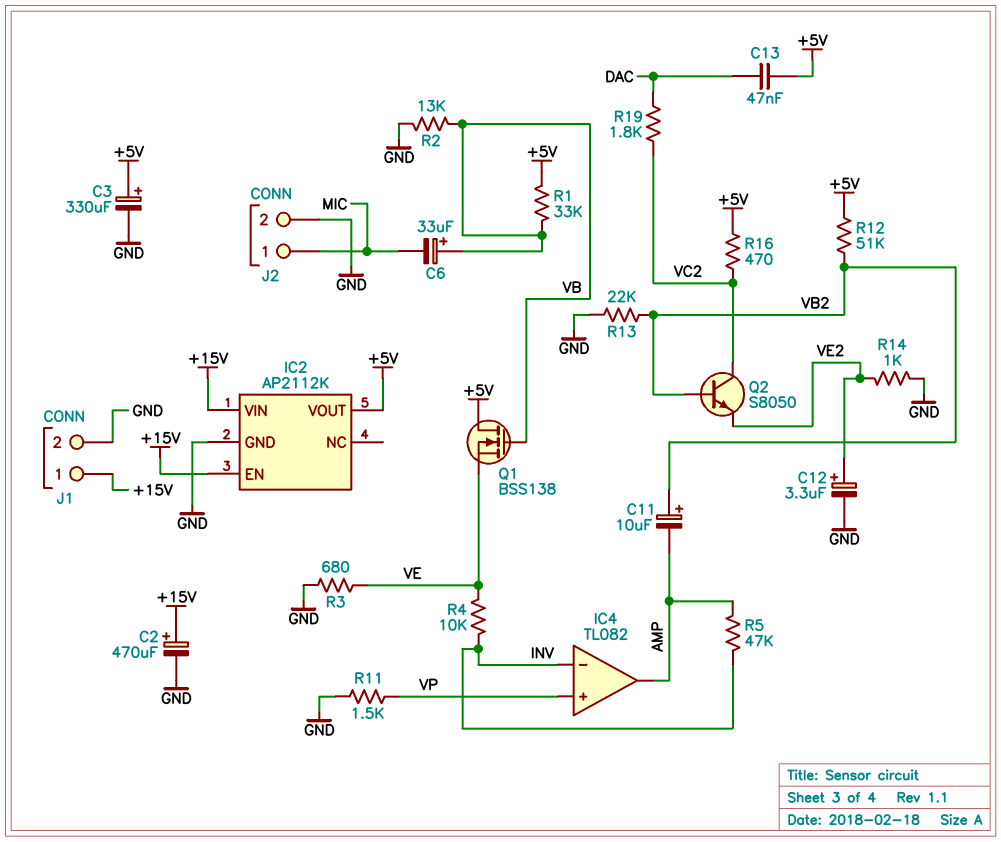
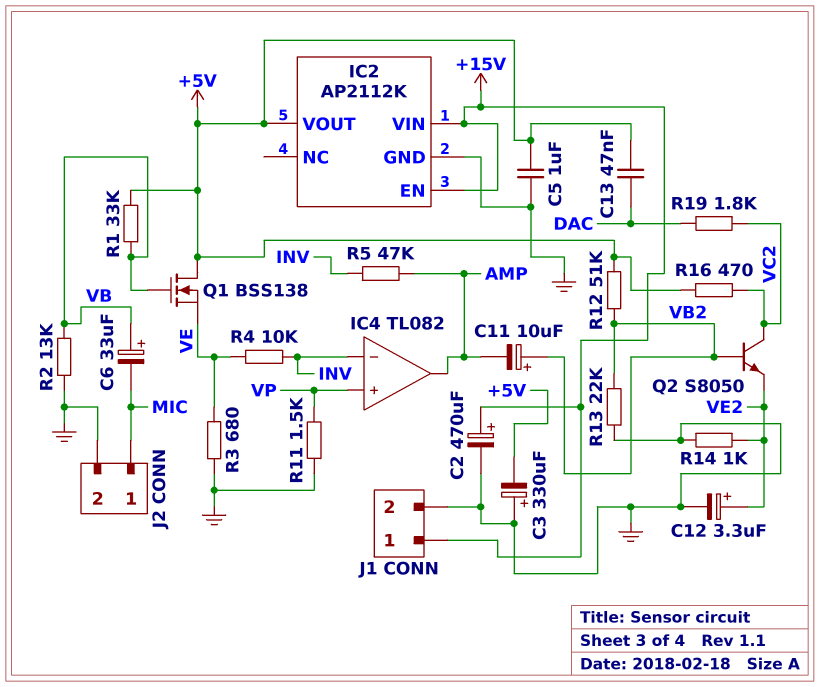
C3: 330uF (plus +5V, minus GND) -> 330uF (plus GND, minus +5V)
C5: none -> 1uF (+5V, GND)

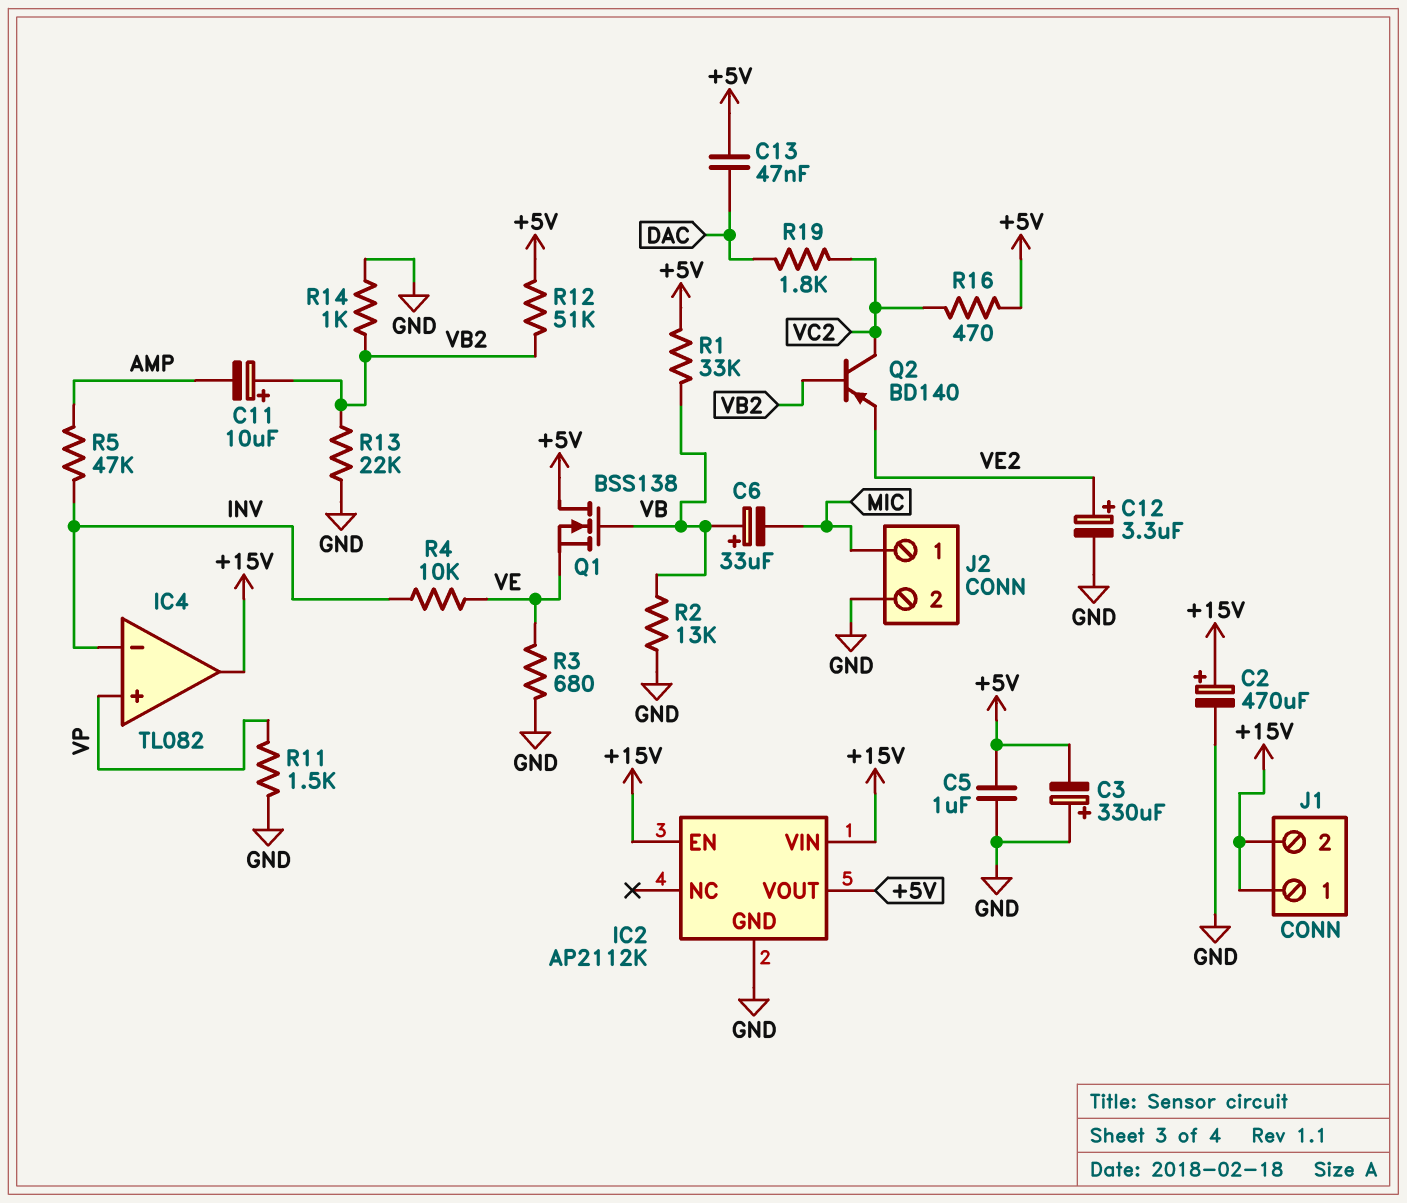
IC4 pin out: AMP -> +15V
J1 pin 2: GND -> +15V
Q2: NPN S8050 (B VB2, C VC2, E VE2) -> PNP BD140 (B VB2, C VC2, E VE2)
R14: 1k (GND, VE2) -> 1k (GND, VB2)

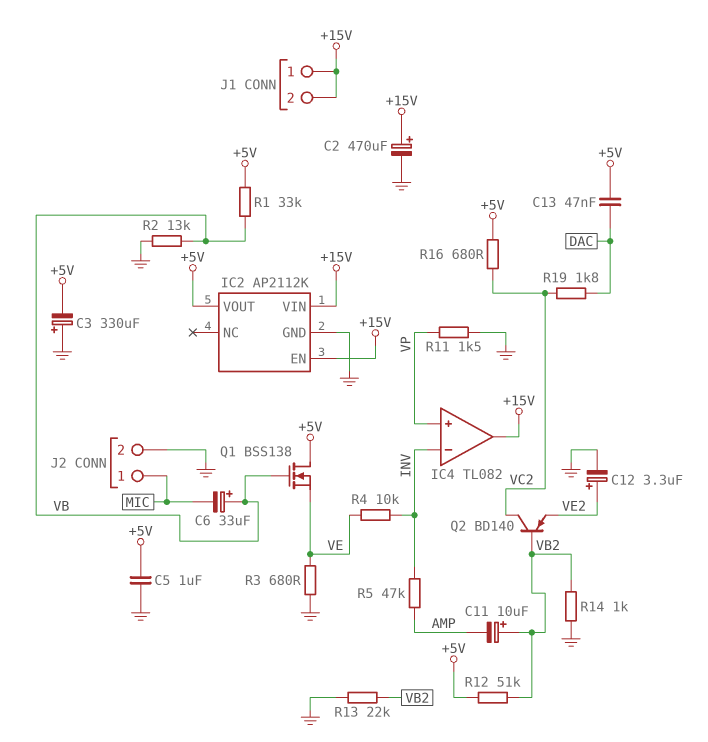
R16: 470 (+5V, VC2) -> 680 (+5V, VC2)

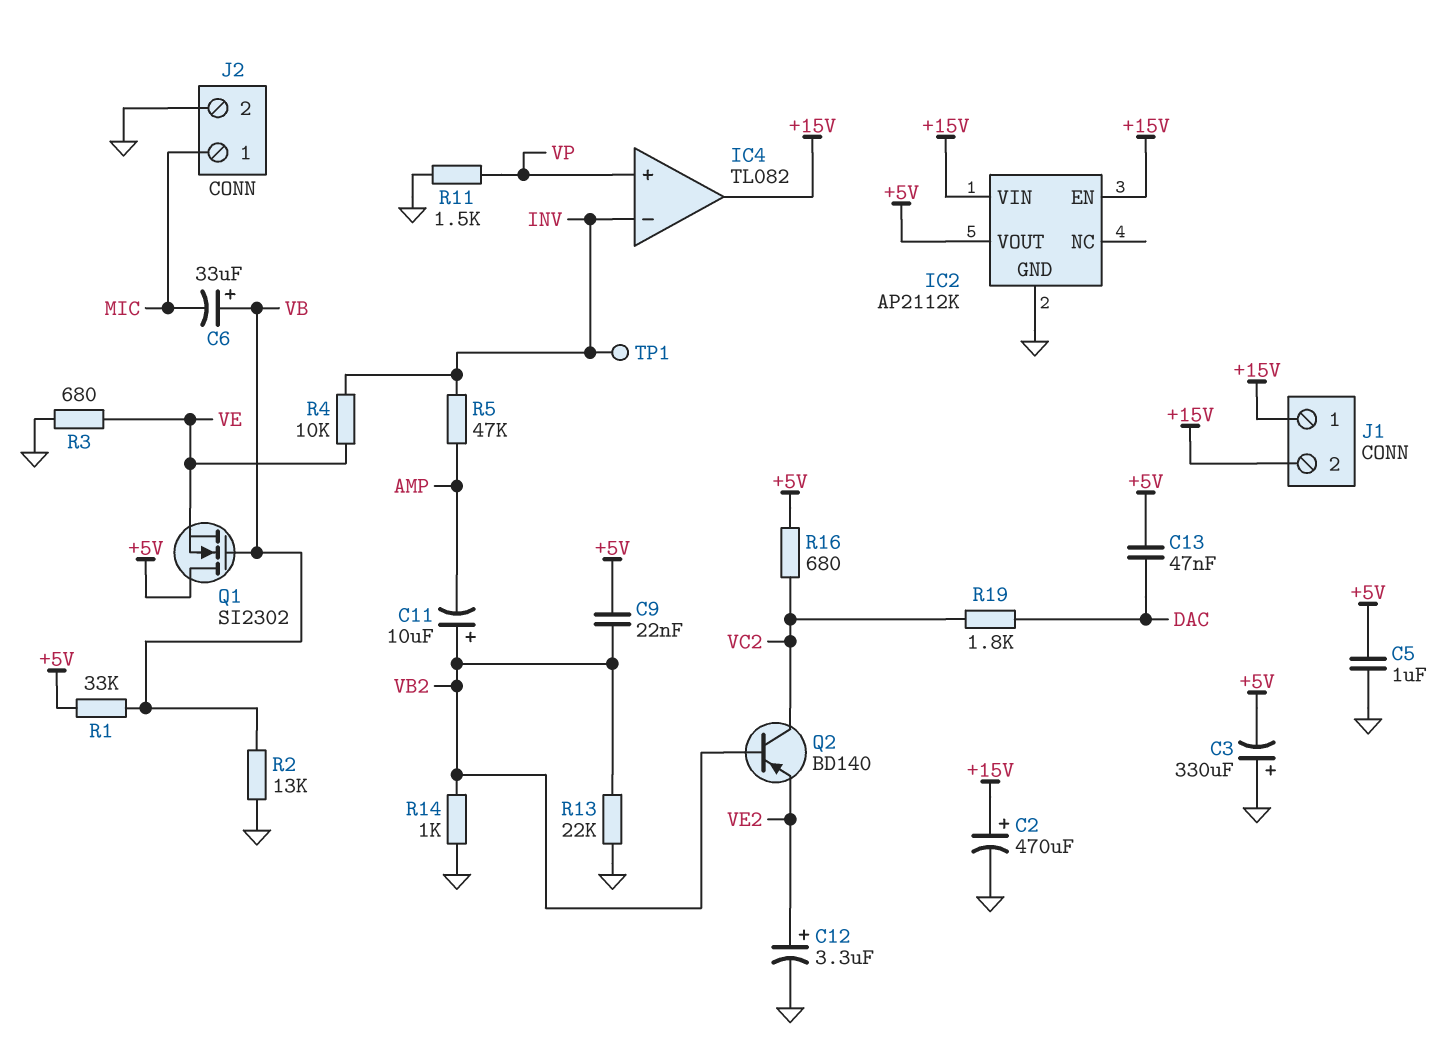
C9: none -> 22nF (+5V, VB2)
Q1: NMOS BSS138 (G VB, D +5V, S VE) -> NMOS SI2302 (G VB, D +5V, S VE)
R12: 51k (+5V, VB2) -> none
TP1: none -> test point (INV)

